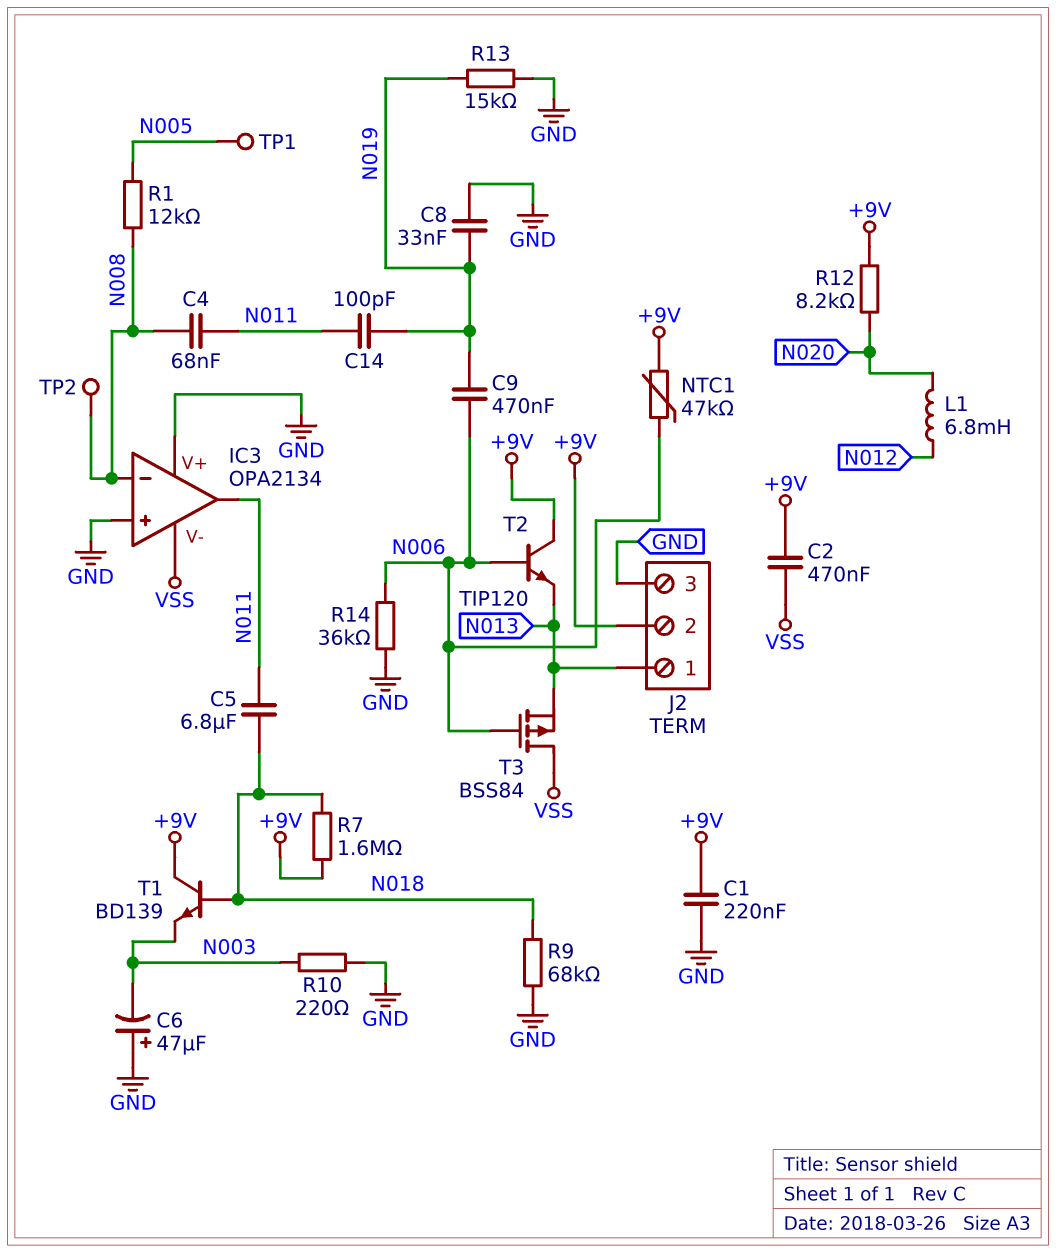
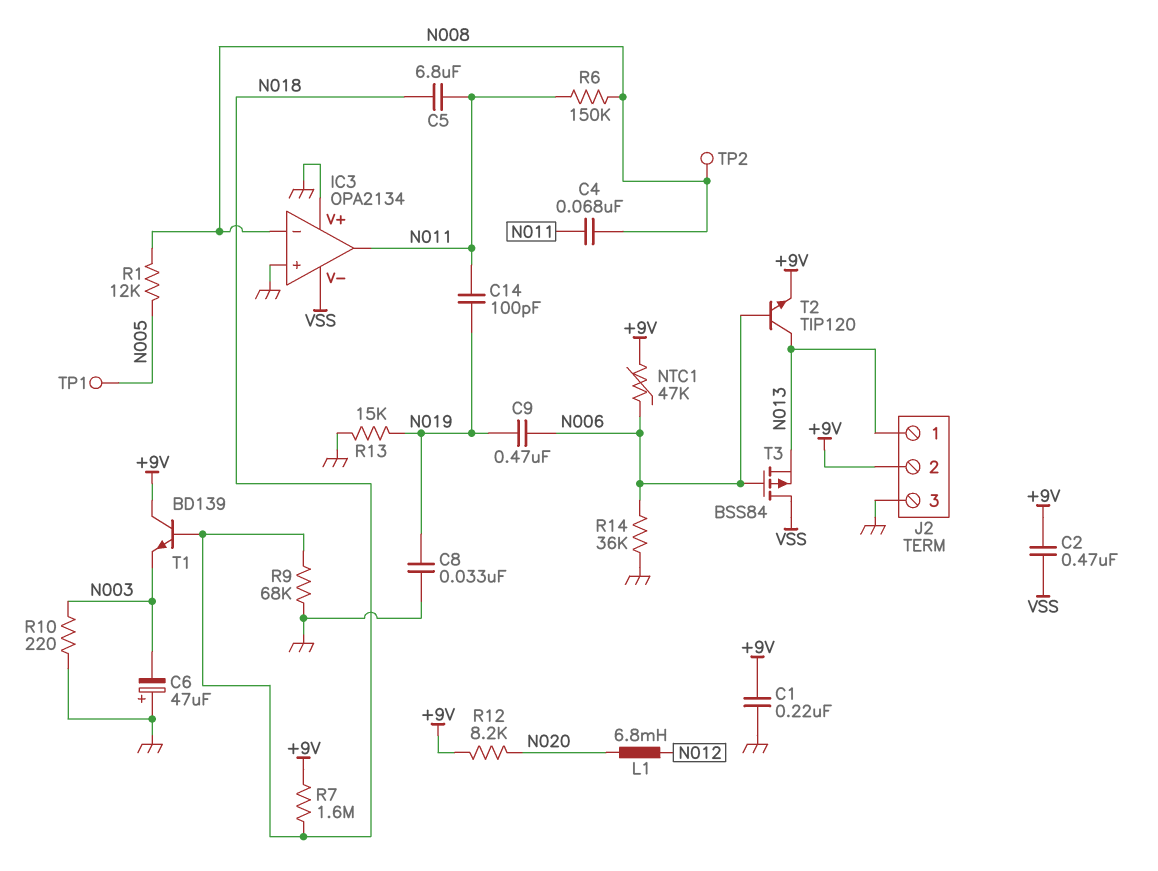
R6: none -> 150k (N008, N011)
T2: NPN TIP120 (B N006, C +9V, E N013) -> NPN TIP120 (B N006, C N013, E +9V)

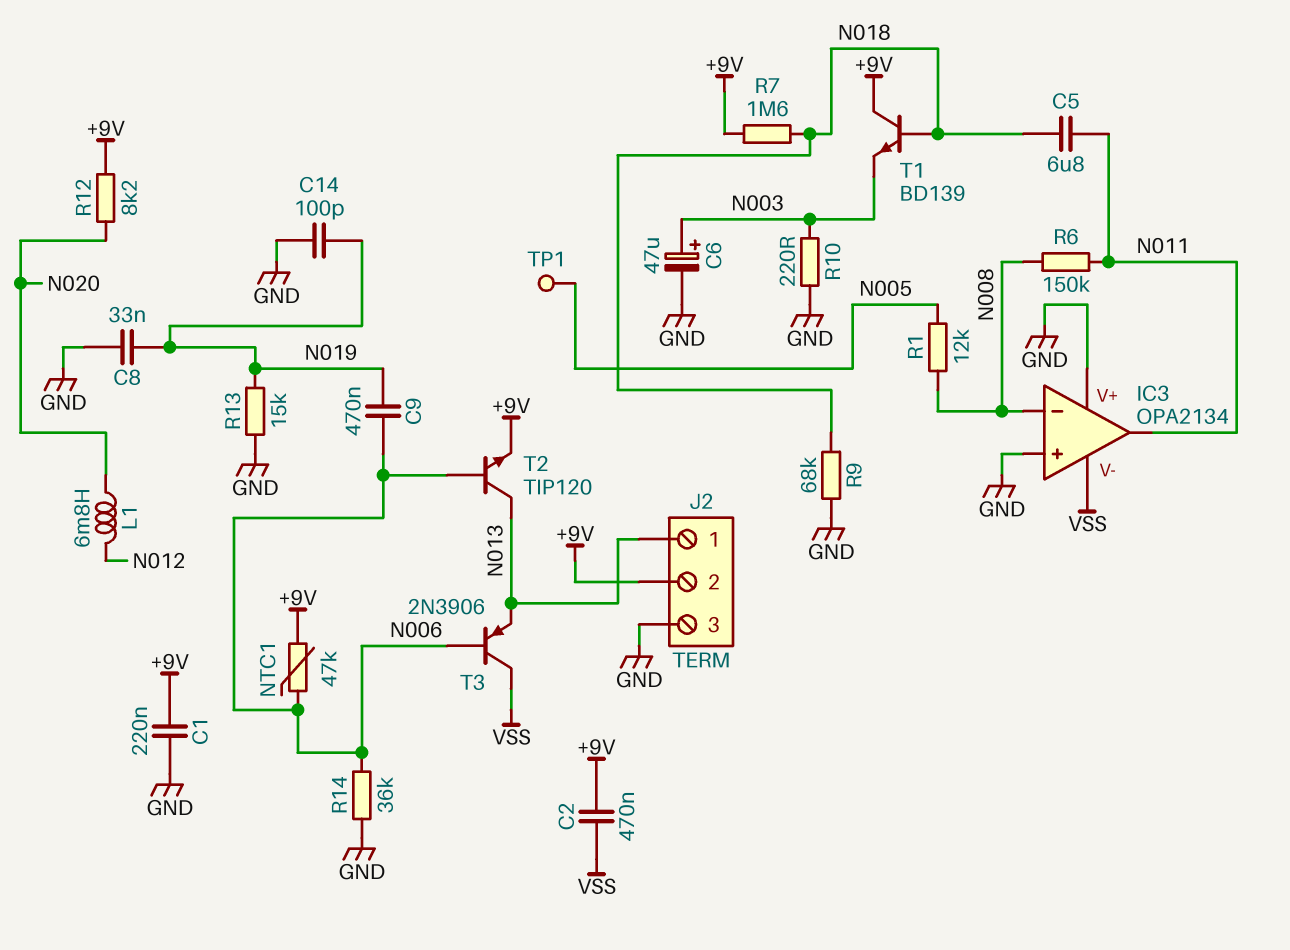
C4: 68nF (N008, N011) -> none
C6: 47uF (plus GND, minus N003) -> 47uF (plus N003, minus GND)
C14: 100pF (N011, N019) -> 100pF (GND, N019)
T3: PMOS BSS84 (G N006, D VSS, S N013) -> PNP 2N3906 (B N006, C VSS, E N013)
TP2: test point (N008) -> none

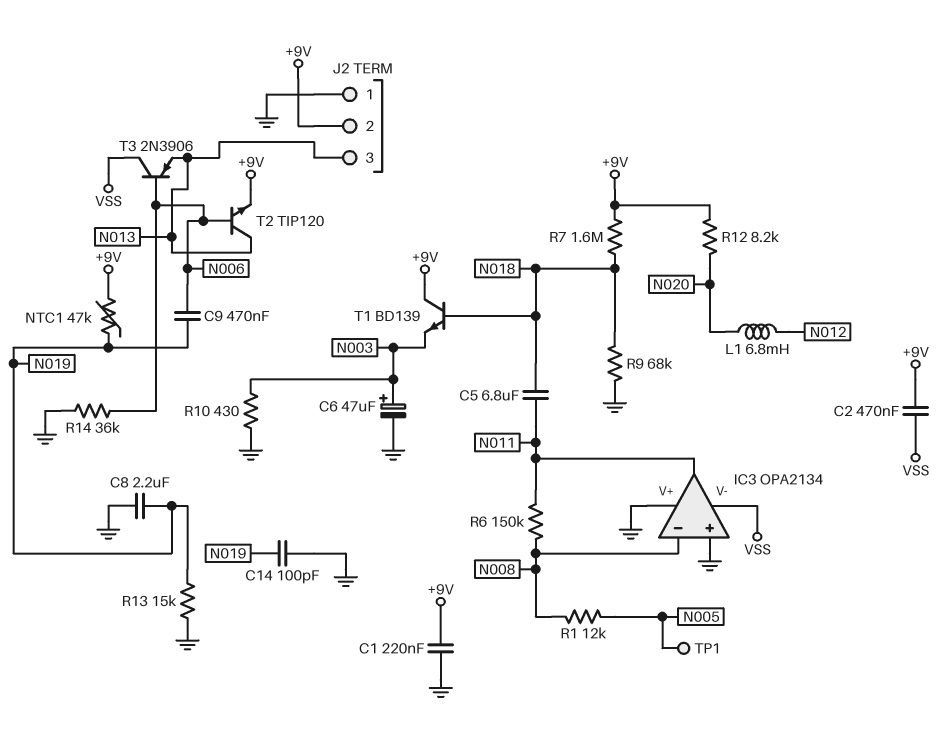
C8: 33nF (GND, N019) -> 2.2uF (GND, N019)
J2 pin 1: N013 -> GND
J2 pin 3: GND -> N013
NTC1: 47k (+9V, N006) -> 47k (+9V, N019)
R10: 220 (GND, N003) -> 430 (GND, N003)

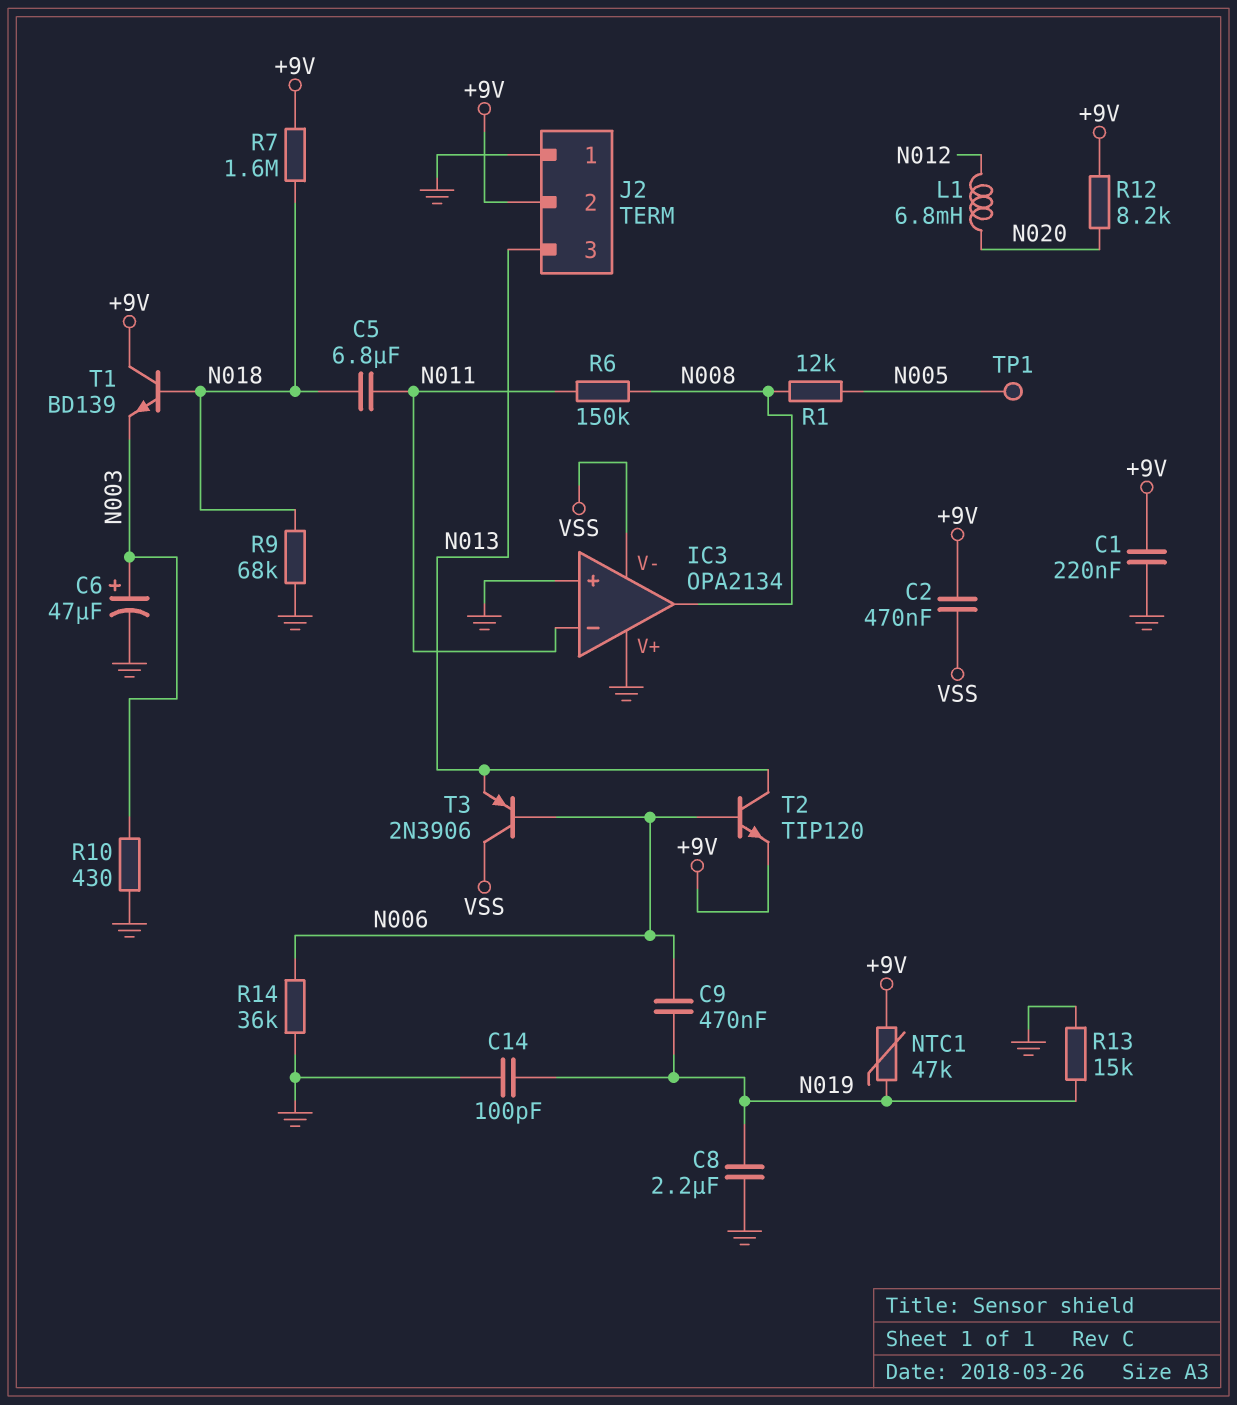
IC3 pin in-: N008 -> N011
IC3 pin out: N011 -> N008

